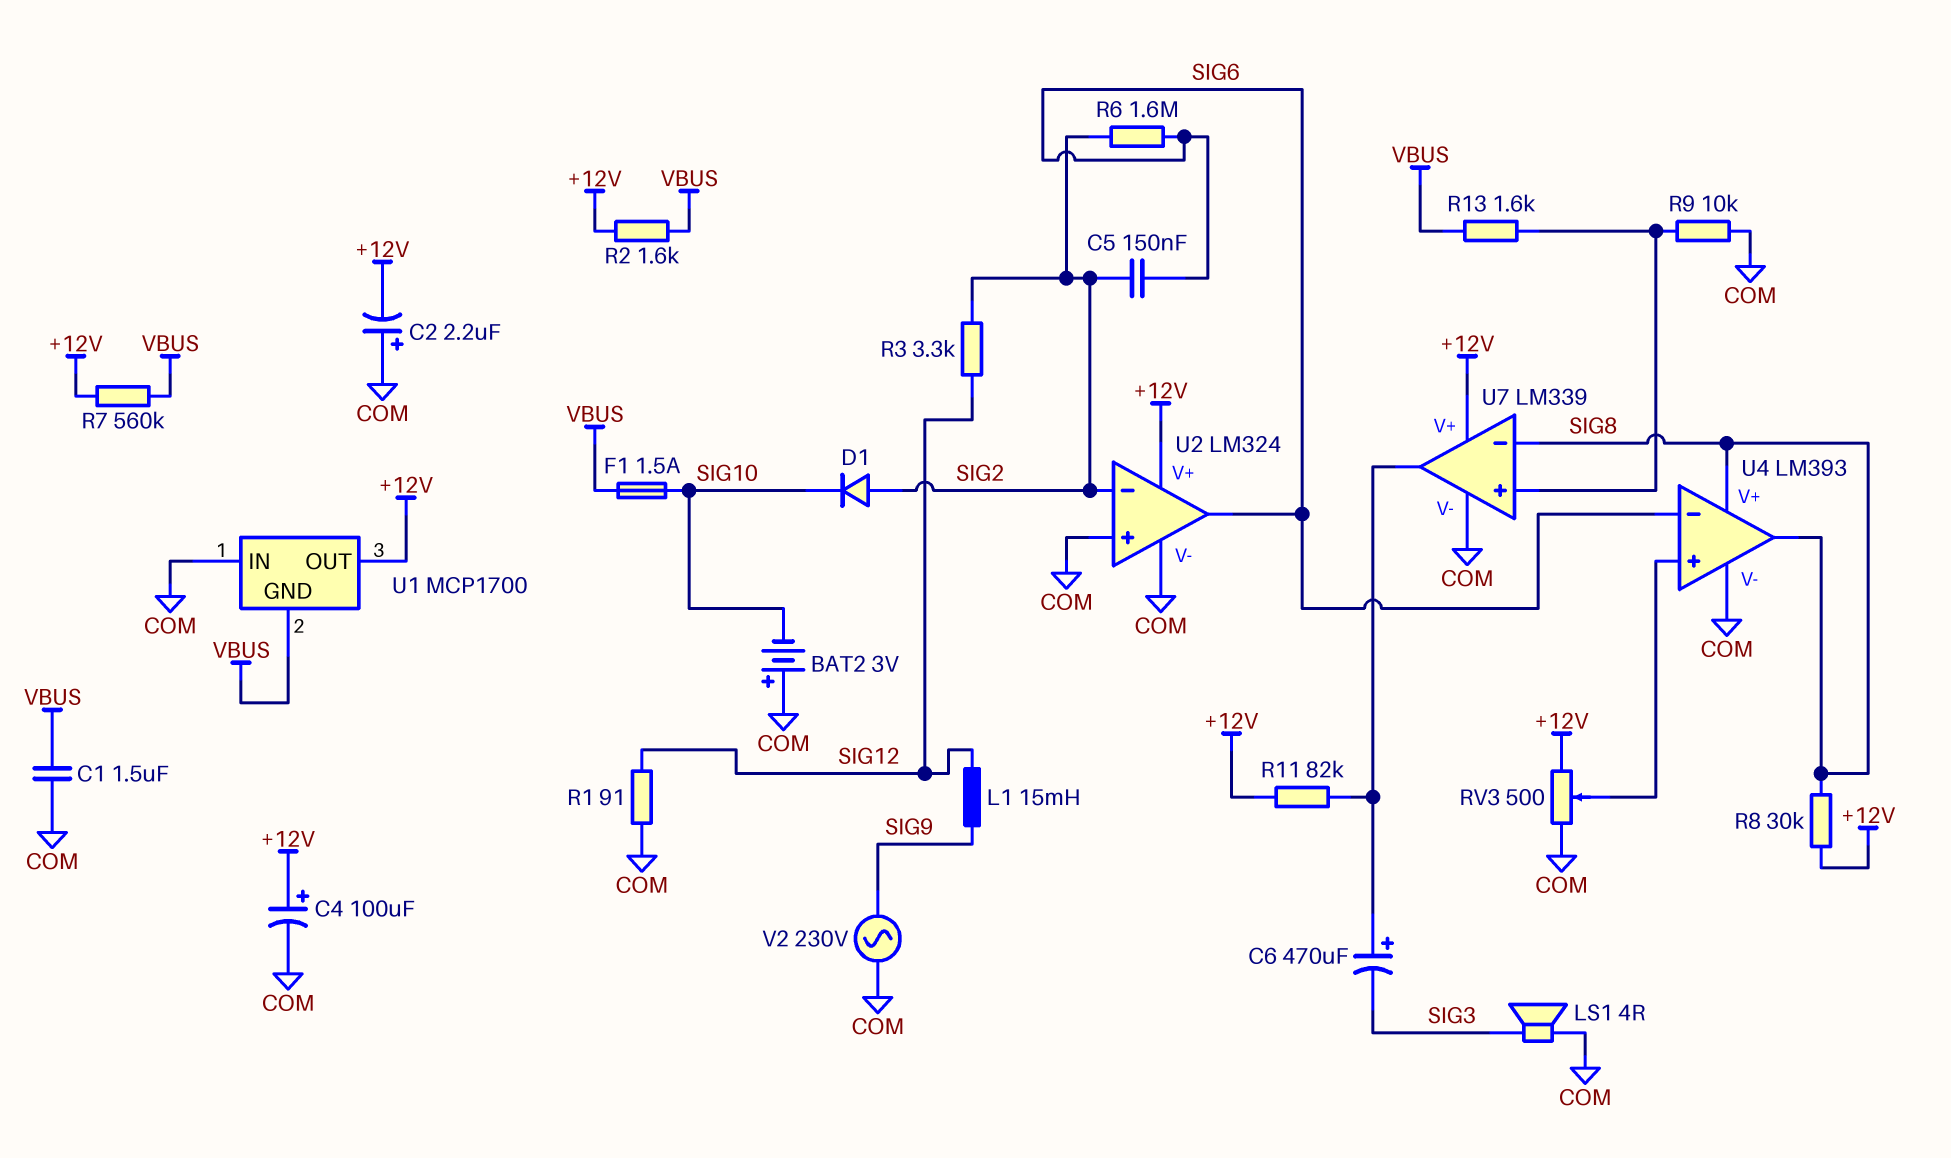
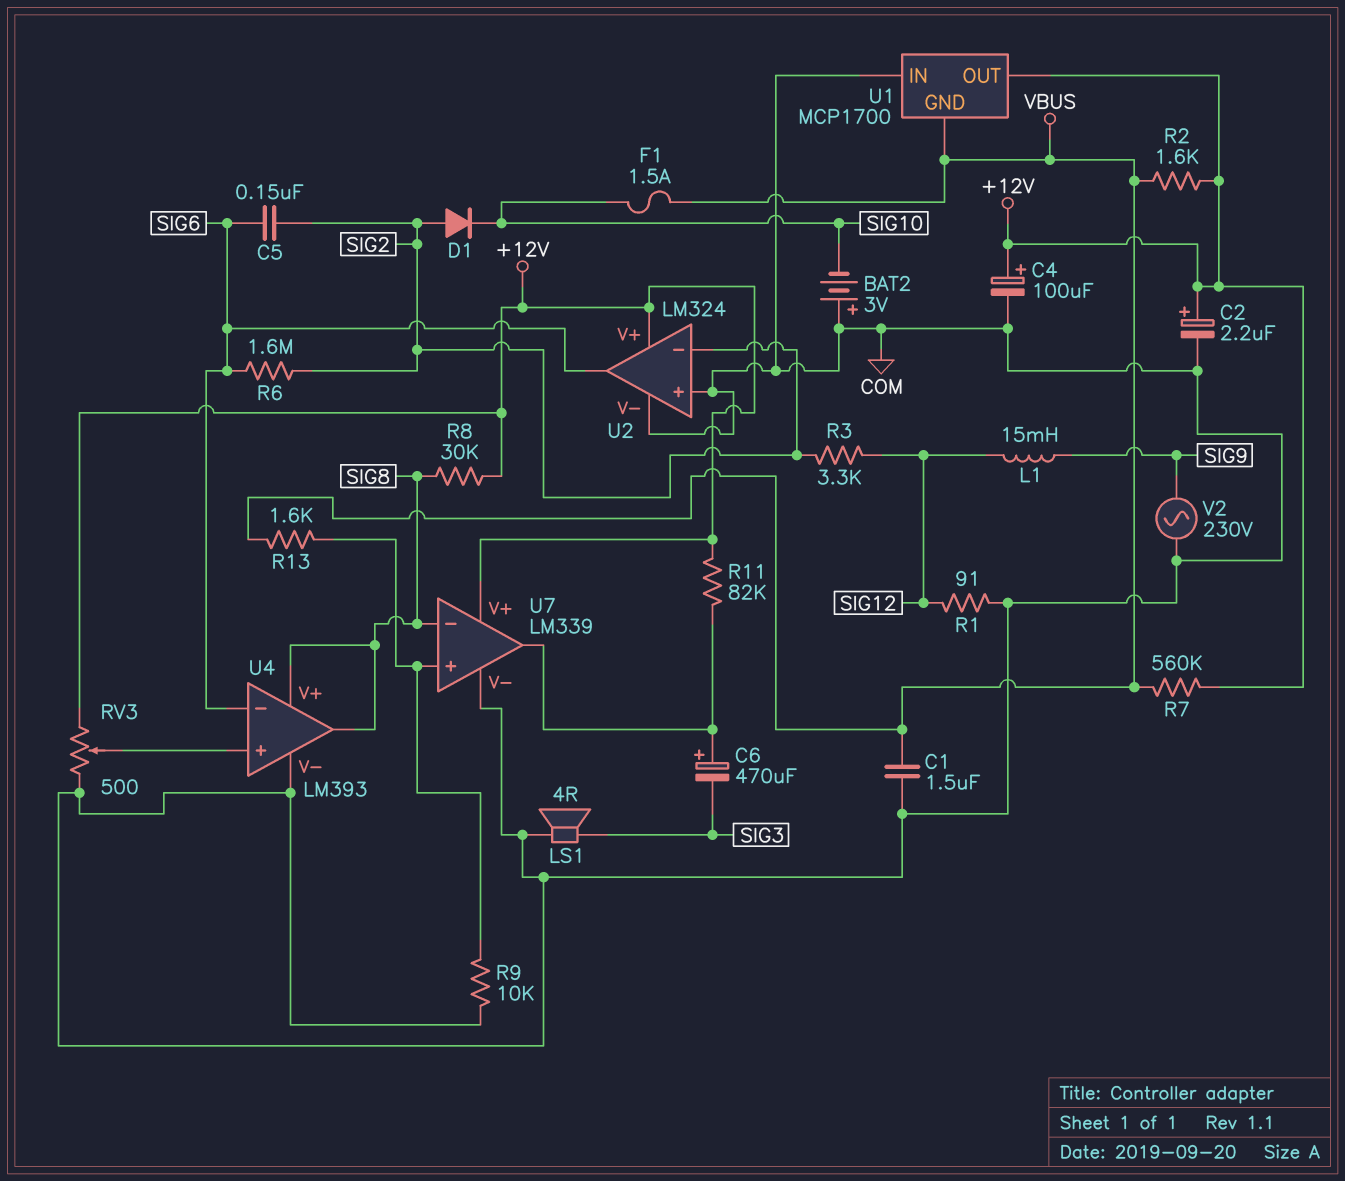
C2: 2.2uF (plus COM, minus +12V) -> 2.2uF (plus +12V, minus COM)

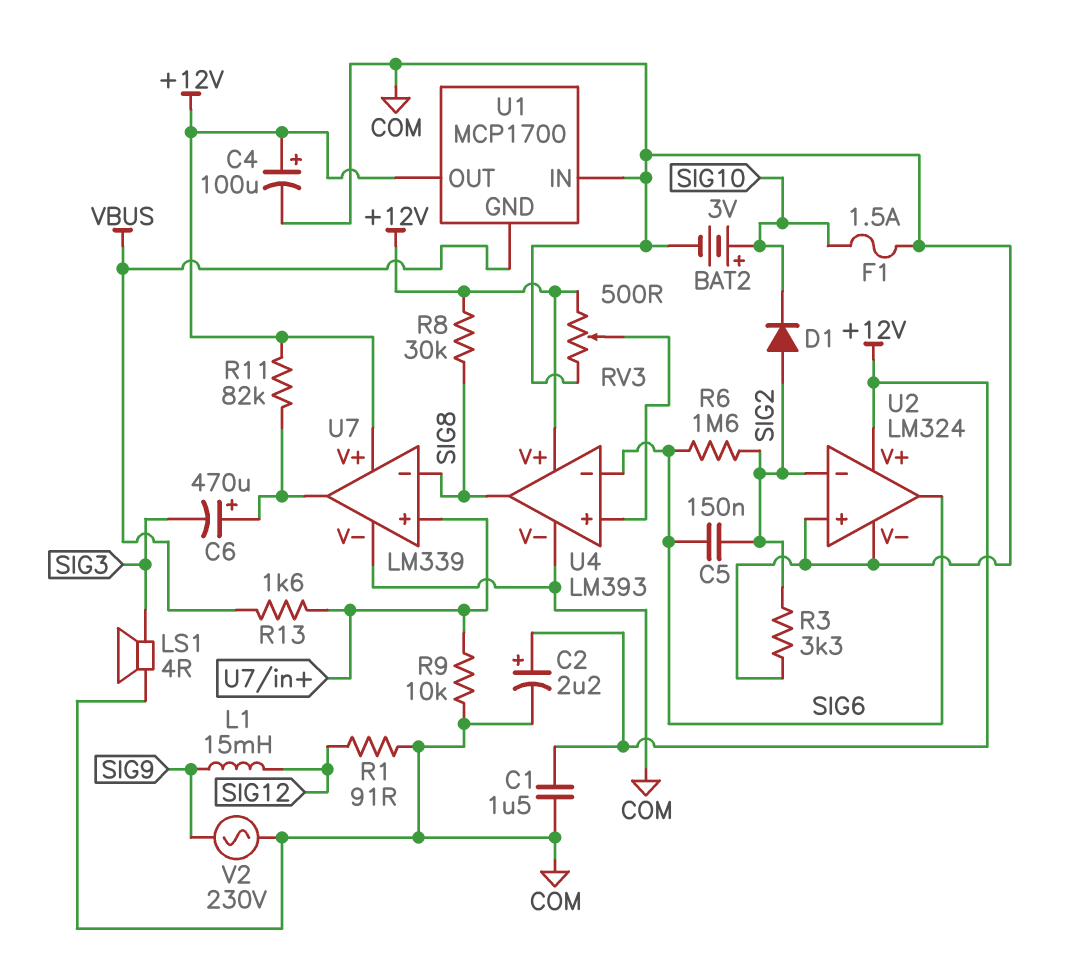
BAT2: 3V (plus COM, minus SIG10) -> 3V (plus SIG10, minus COM)
C1: 1.5uF (COM, VBUS) -> 1.5uF (+12V, COM)
F1: 1.5A (SIG10, VBUS) -> 1.5A (COM, SIG10)
R2: 1.6k (+12V, VBUS) -> none
R3: 3.3k (SIG2, SIG12) -> 3.3k (COM, SIG2)
R7: 560k (+12V, VBUS) -> none
U4 pin V+: SIG8 -> +12V

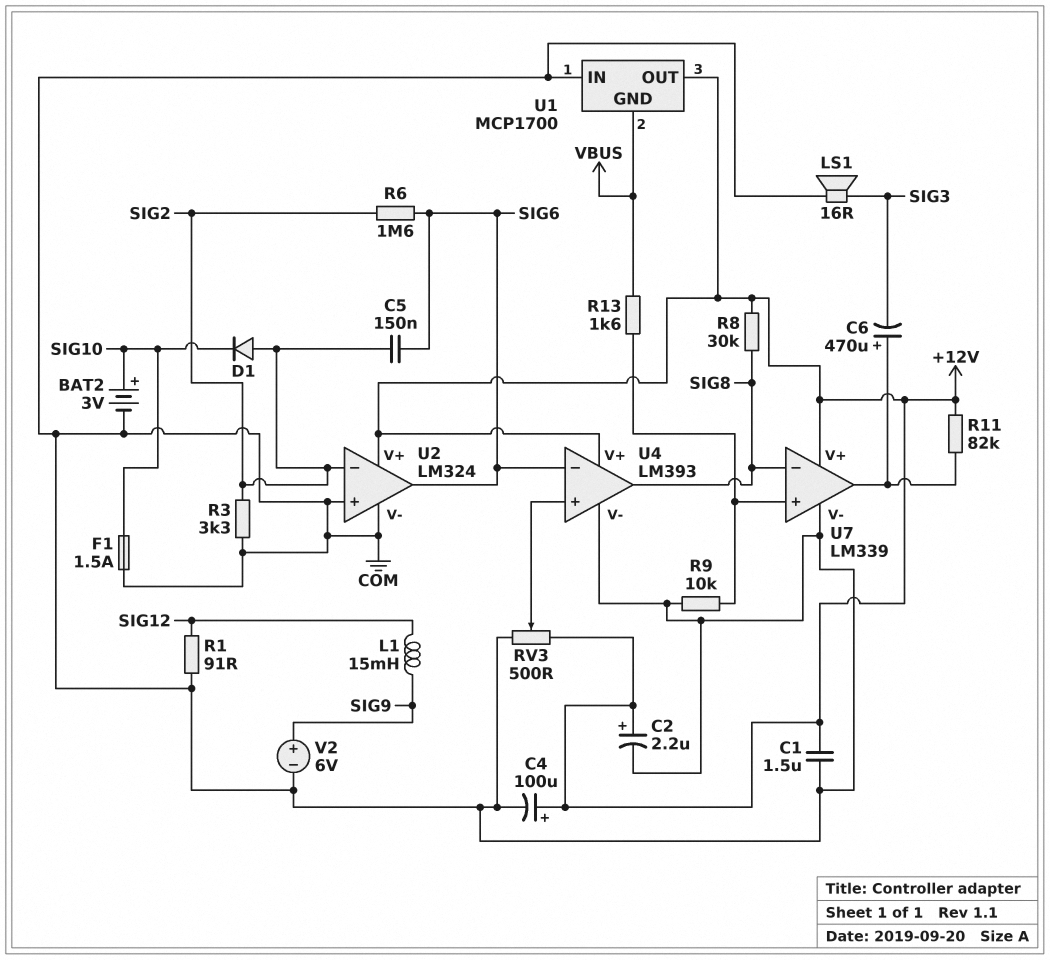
LS1: speaker 4R (COM, SIG3) -> speaker 16R (COM, SIG3)
V2: AC 230V (COM, SIG9) -> 6V (plus SIG9, minus COM)

